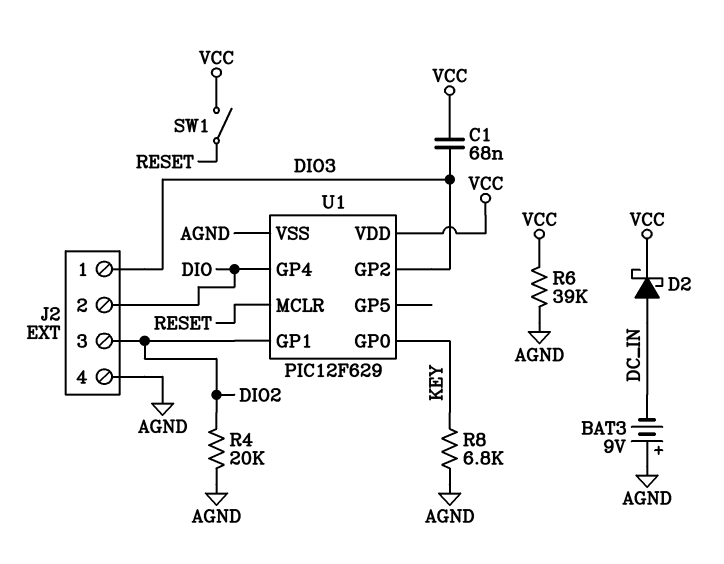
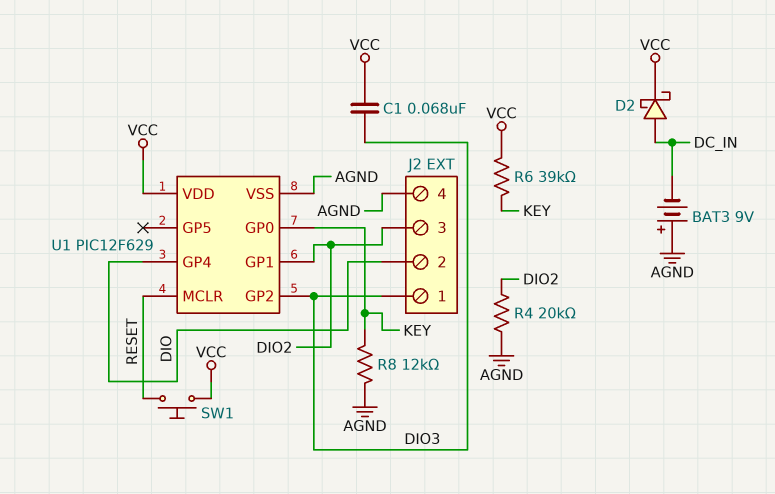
R6: 39k (AGND, VCC) -> 39k (KEY, VCC)
R8: 6.8k (AGND, KEY) -> 12k (AGND, KEY)
SW1: switch (RESET, VCC) -> button (RESET, VCC)

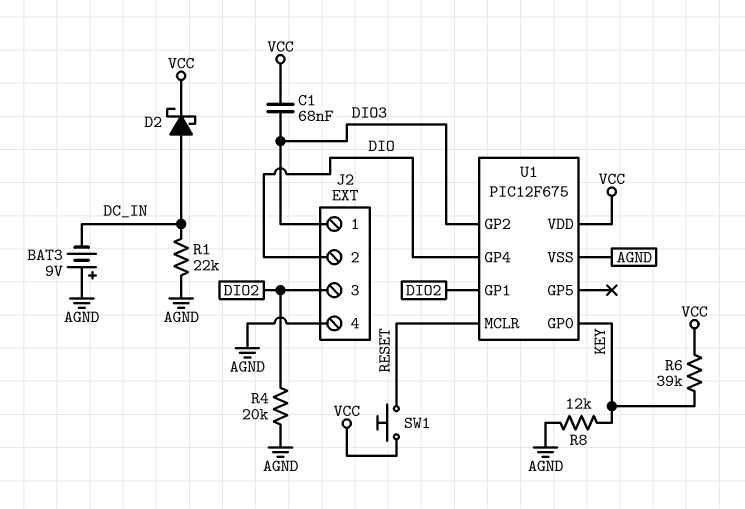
R1: none -> 22k (AGND, DC_IN)
U1: PIC12F629 -> PIC12F675

